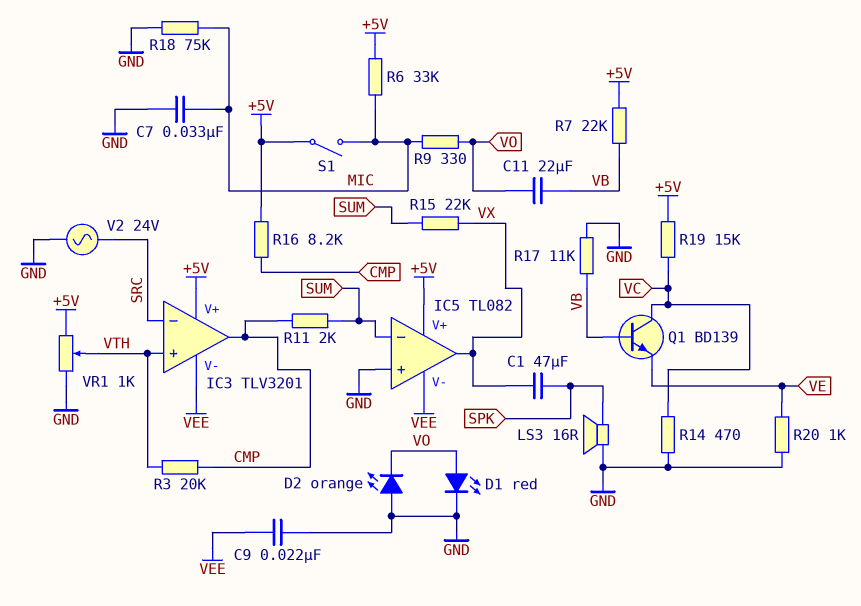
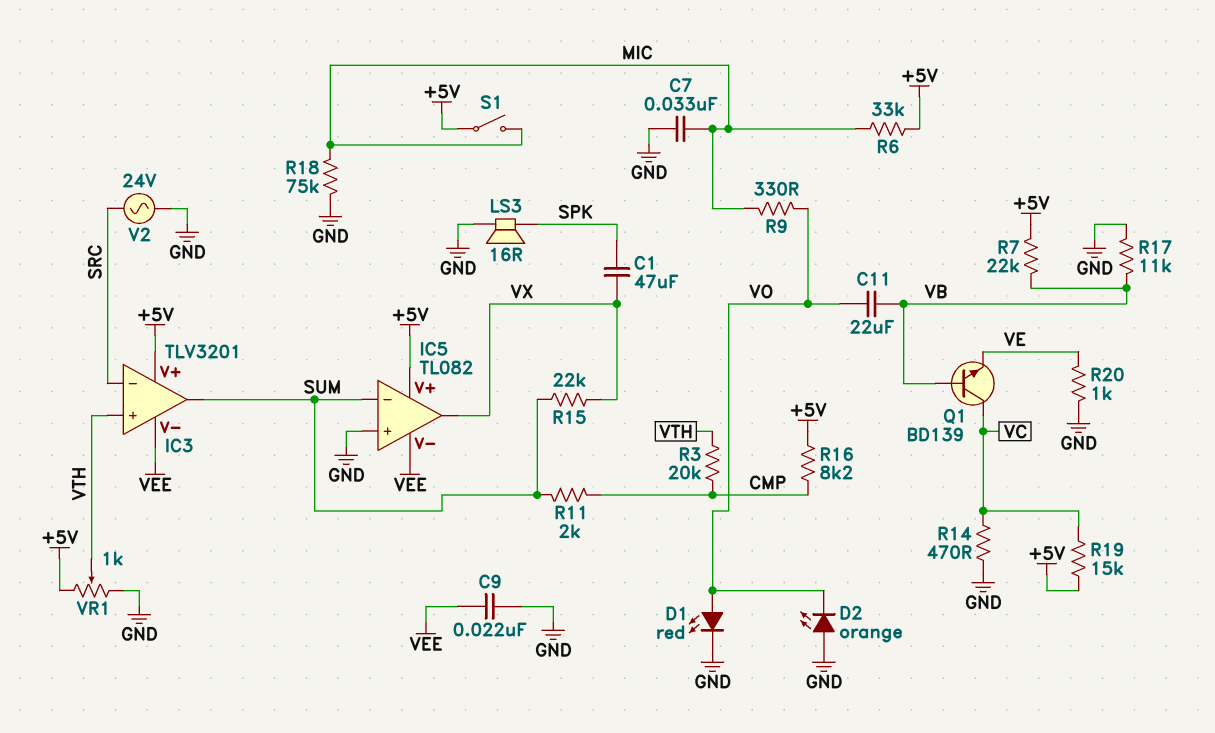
IC3 pin out: CMP -> SUM

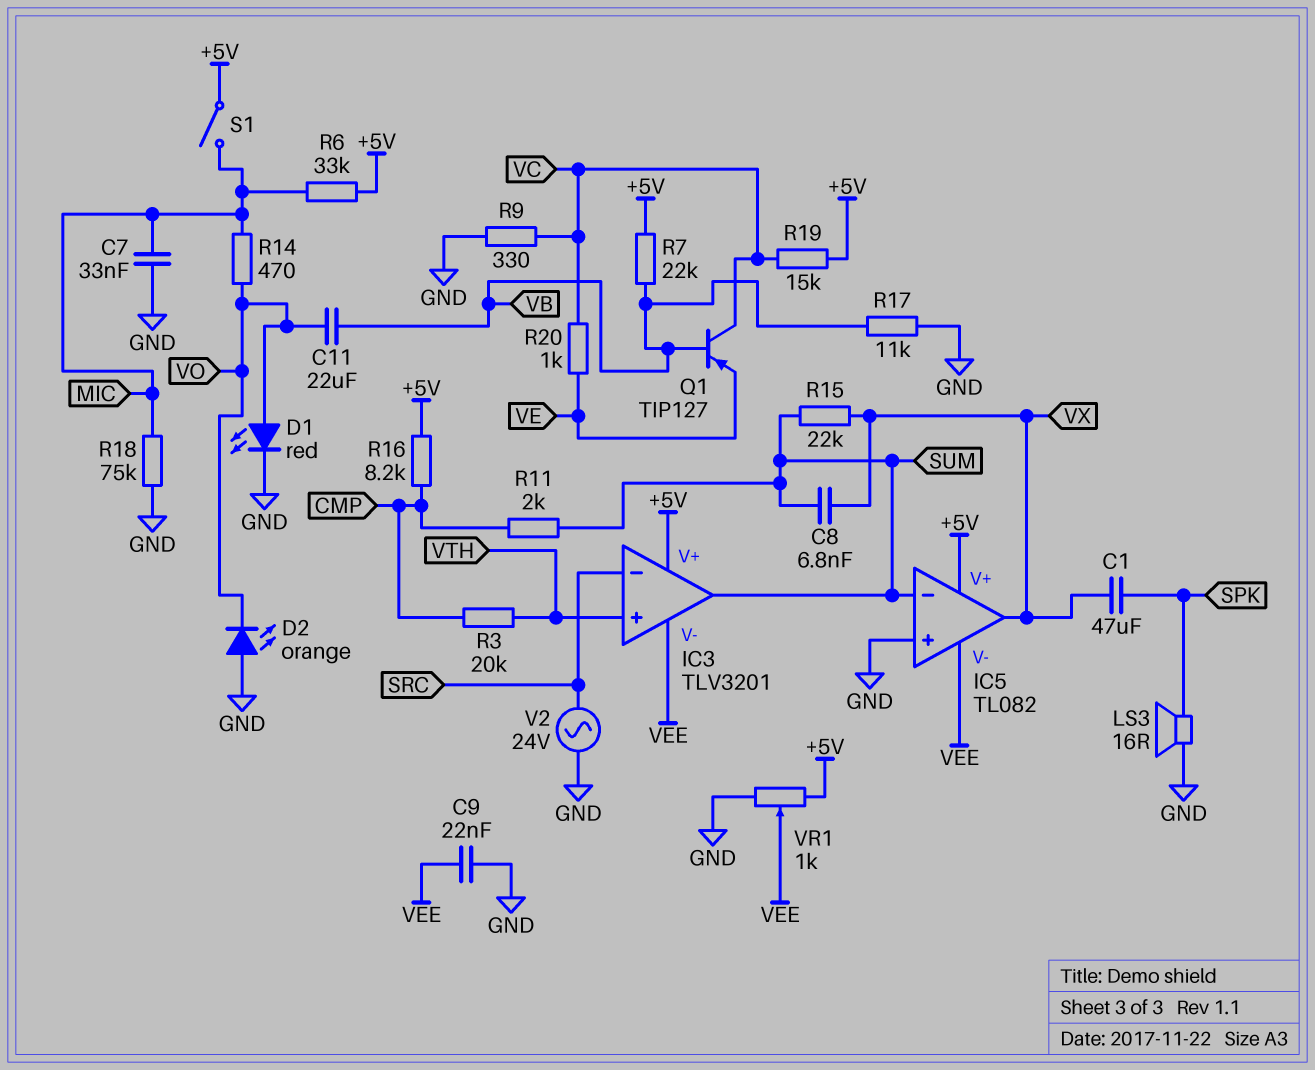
C8: none -> 6.8nF (SUM, VX)
Q1: NPN BD139 (B VB, C VC, E VE) -> PNP TIP127 (B VB, C VC, E VE)
R9: 330 (MIC, VO) -> 330 (GND, VC)
R14: 470 (GND, VC) -> 470 (MIC, VO)
R20: 1k (GND, VE) -> 1k (VC, VE)
VR1: 1k (+5V, GND, wiper VTH) -> 1k (+5V, GND, wiper VEE)

